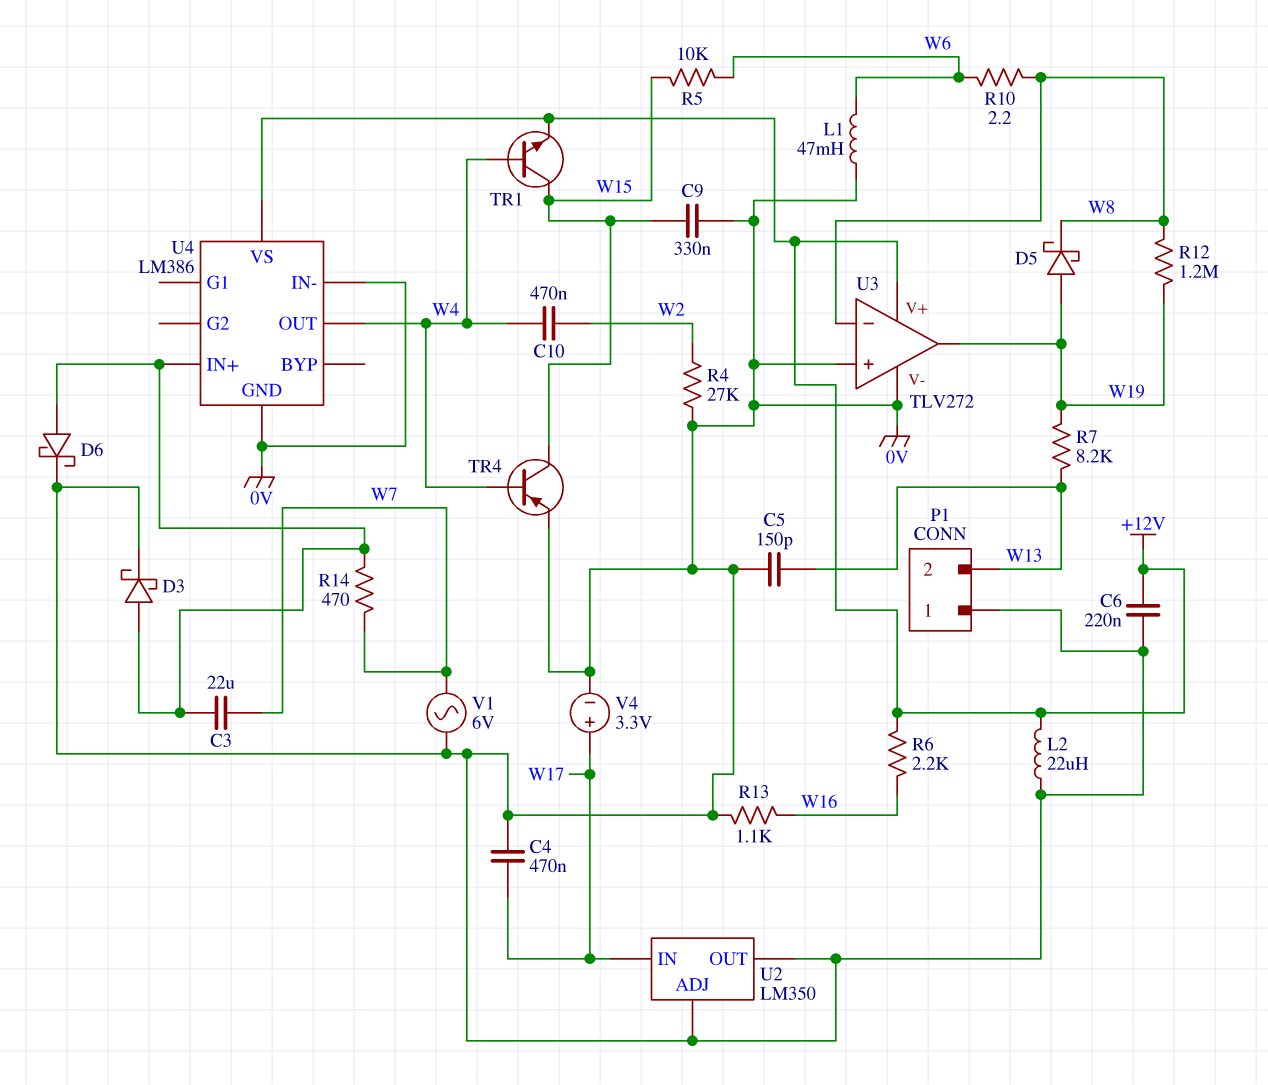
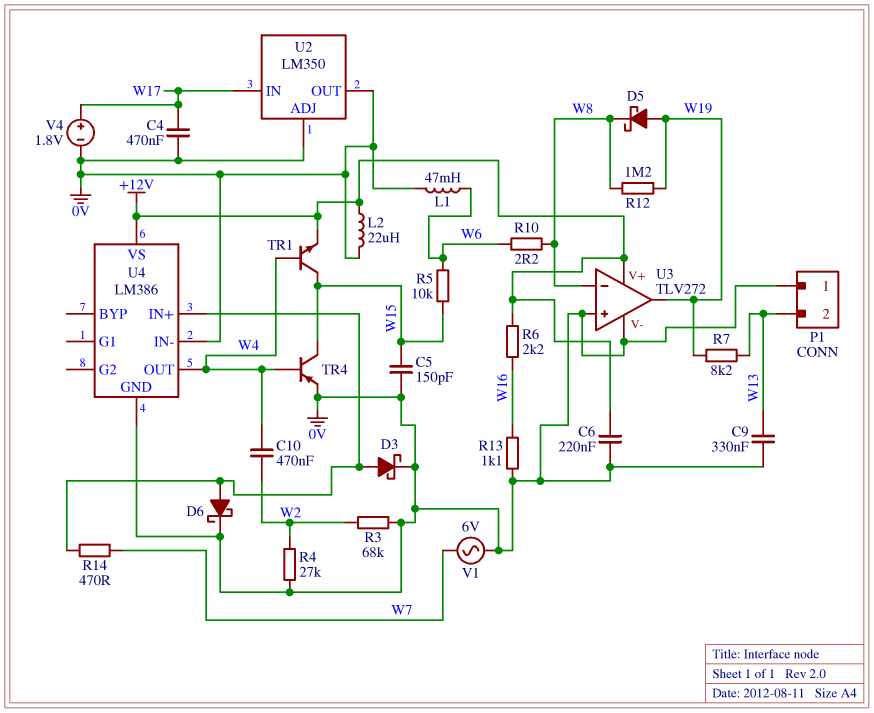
C3: 22uF (U4/IN+, W7) -> none
C5: 150pF (0V, W13) -> 150pF (0V, W15)
C9: 330nF (0V, W15) -> 330nF (0V, W13)
R3: none -> 68k (0V, W2)
V4: 3.3V (plus W17, minus 0V) -> 1.8V (plus W17, minus 0V)

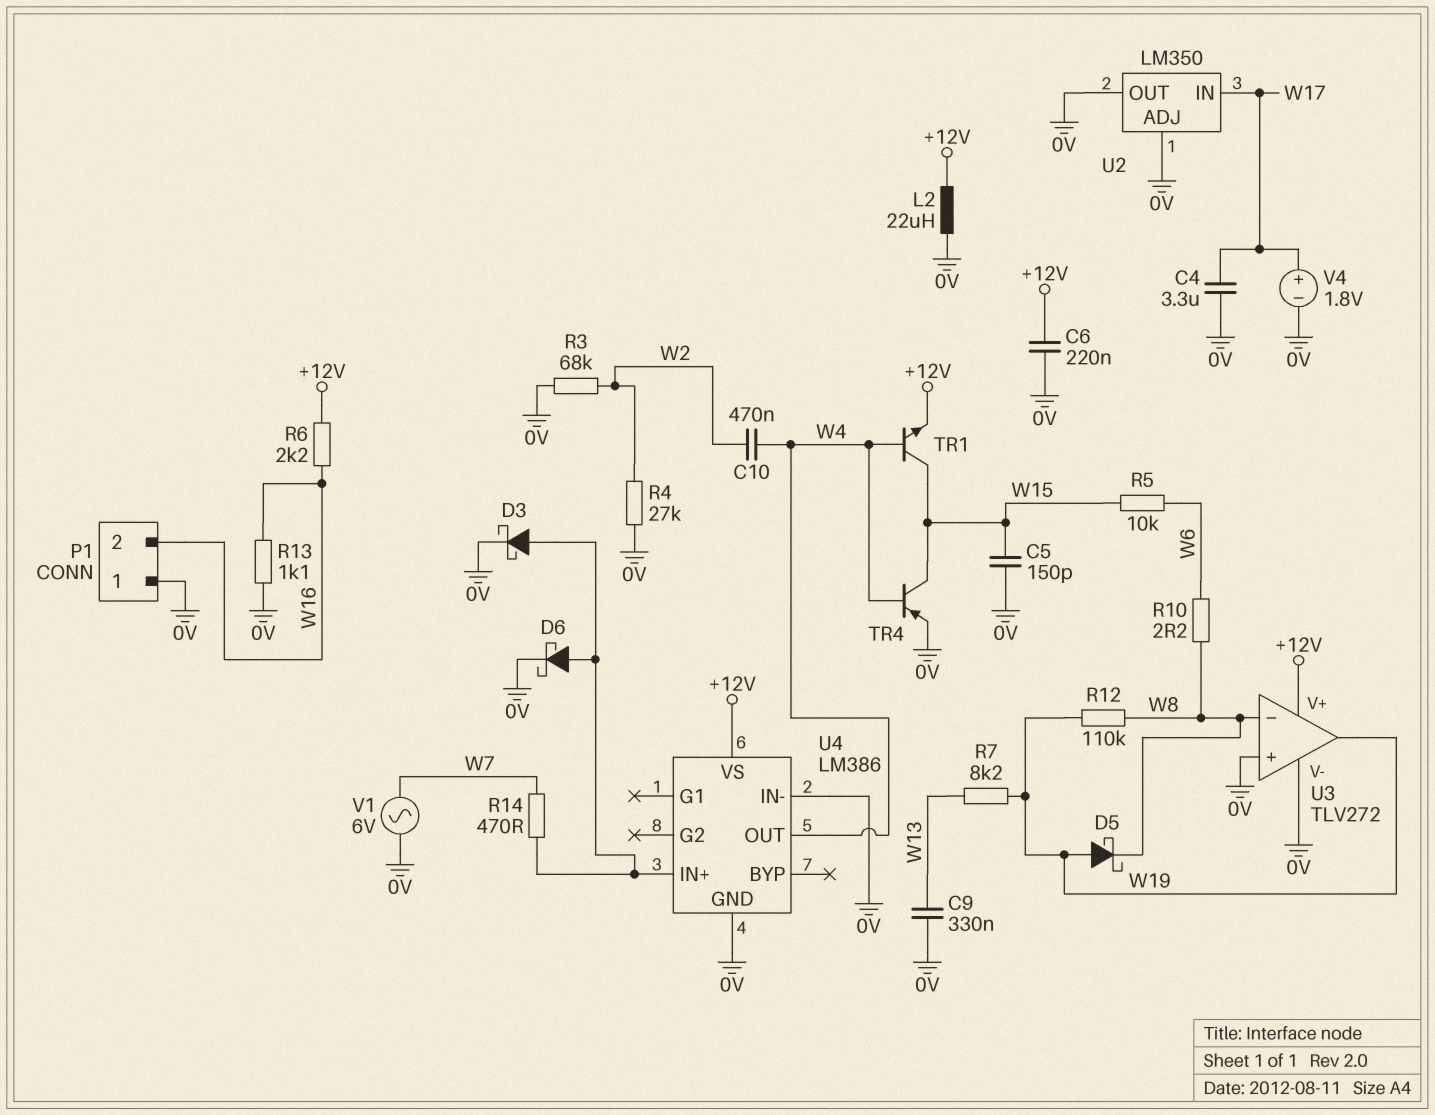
C4: 470nF (0V, W17) -> 3.3uF (0V, W17)
L1: 47mH (0V, W6) -> none
P1 pin 2: W13 -> W16
R12: 1.2M (W8, W19) -> 110k (W8, W19)

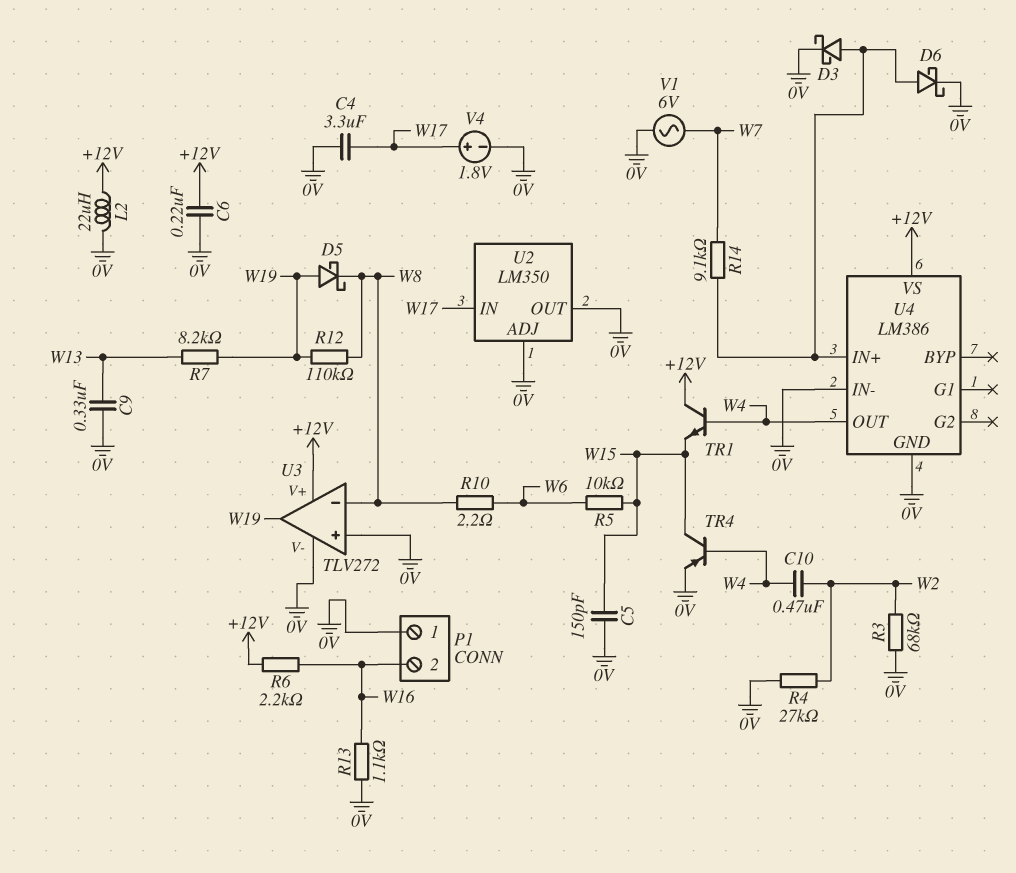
R14: 470 (U4/IN+, W7) -> 9.1k (U4/IN+, W7)
TR1: NPN (B W4, C W15, E +12V) -> NPN (B W4, C +12V, E W15)

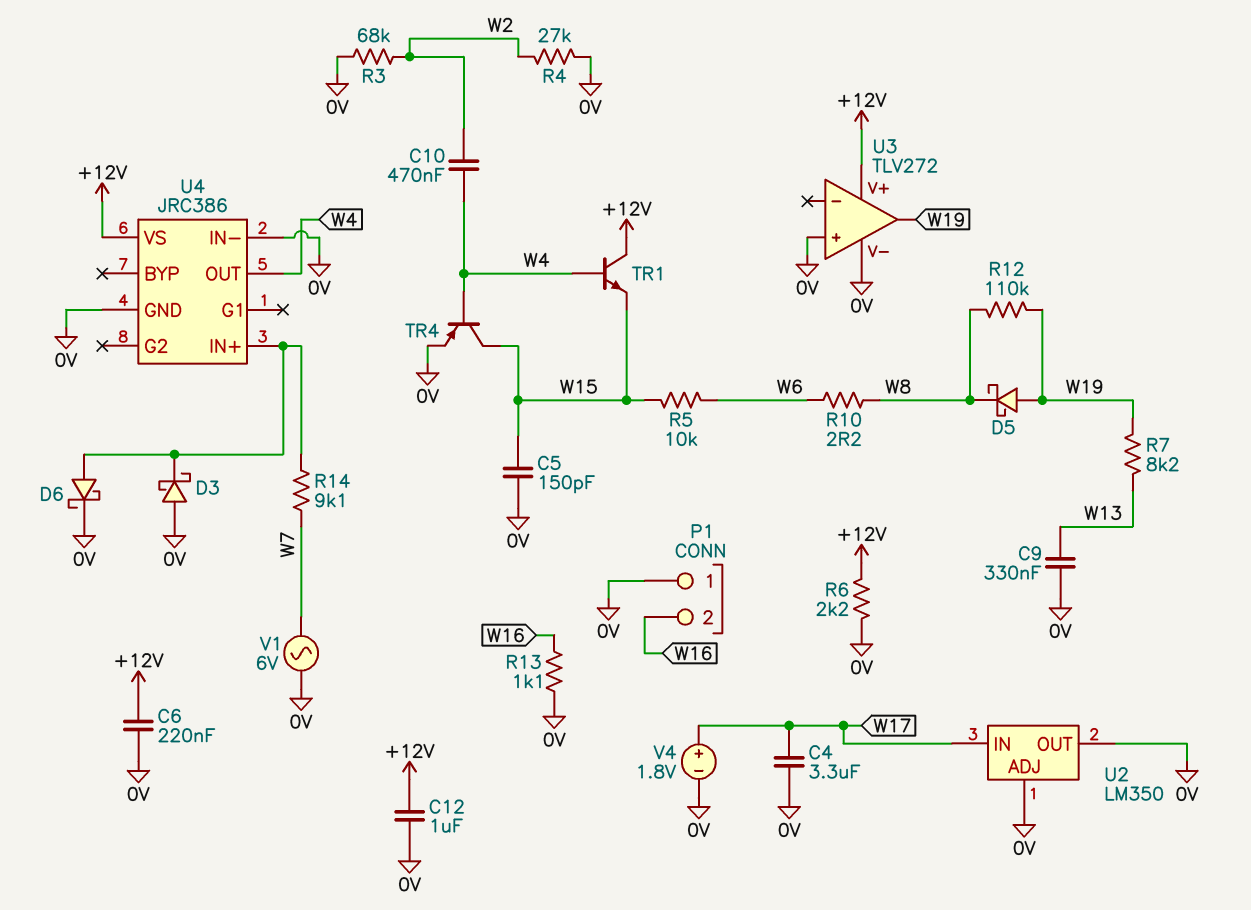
C12: none -> 1uF (+12V, 0V)
D3: schottky (A U4/IN+, K 0V) -> schottky (A 0V, K U4/IN+)
L2: 22uH (+12V, 0V) -> none
R6: 2.2k (+12V, W16) -> 2.2k (+12V, 0V)
U3 pin in-: W8 -> none
U4: LM386 -> JRC386

